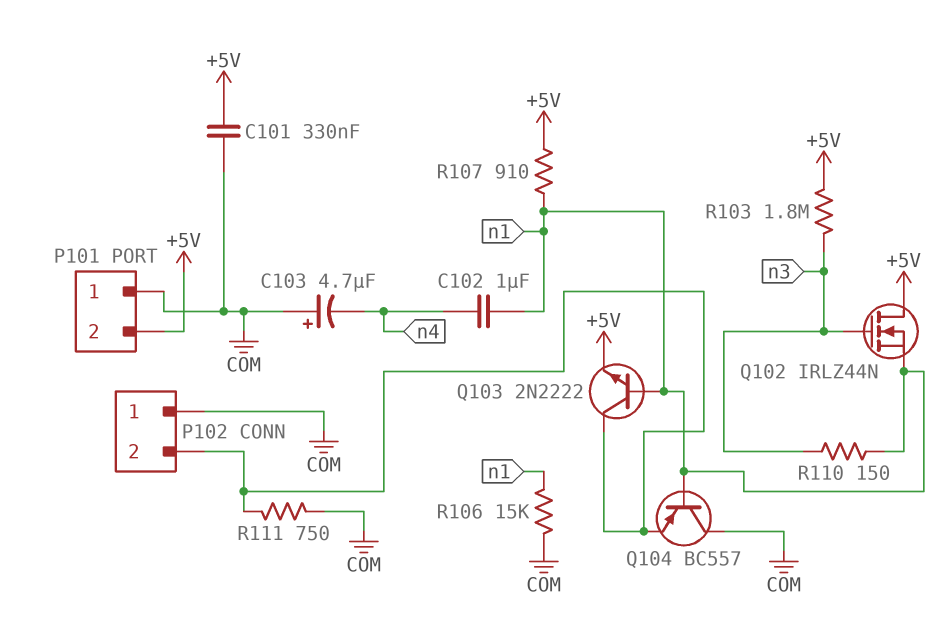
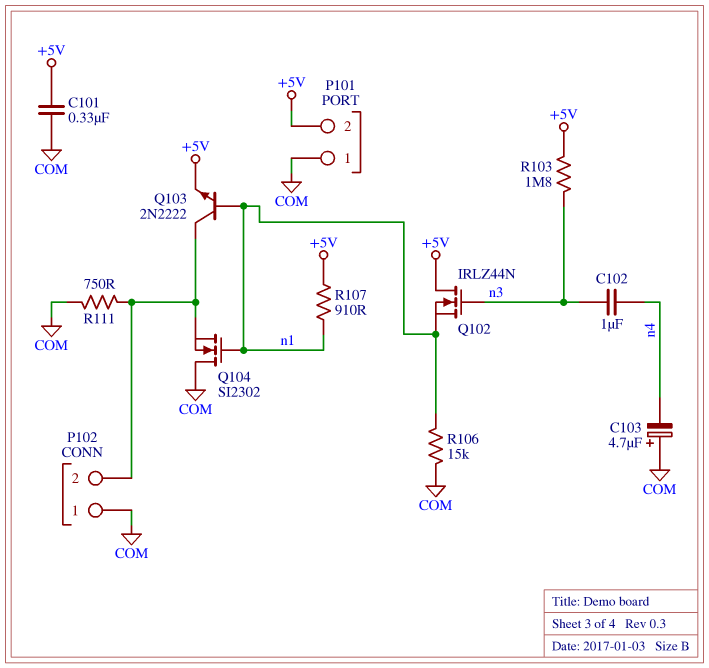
C102: 1uF (n1, n4) -> 1uF (n3, n4)
Q104: PNP BC557 (B n1, C COM, E P102/2) -> NMOS SI2302 (G n1, D COM, S P102/2)
R110: 150 (n1, n3) -> none

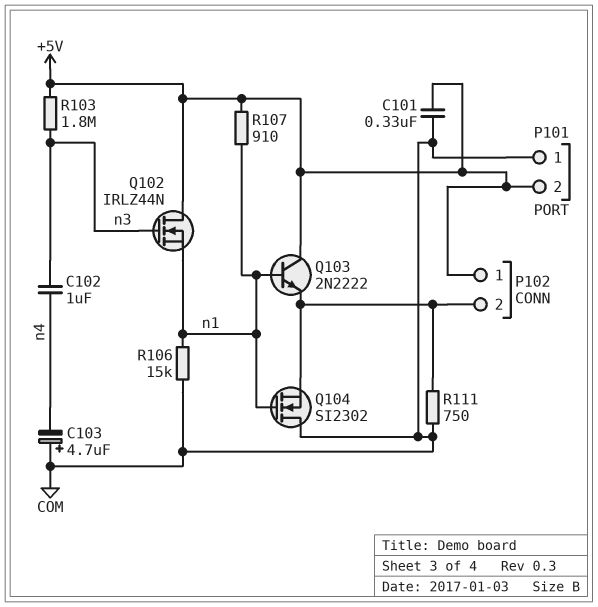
P102 pin 1: COM -> +5V
Q103: NPN 2N2222 (B n1, C P102/2, E +5V) -> NPN 2N2222 (B n1, C +5V, E P102/2)

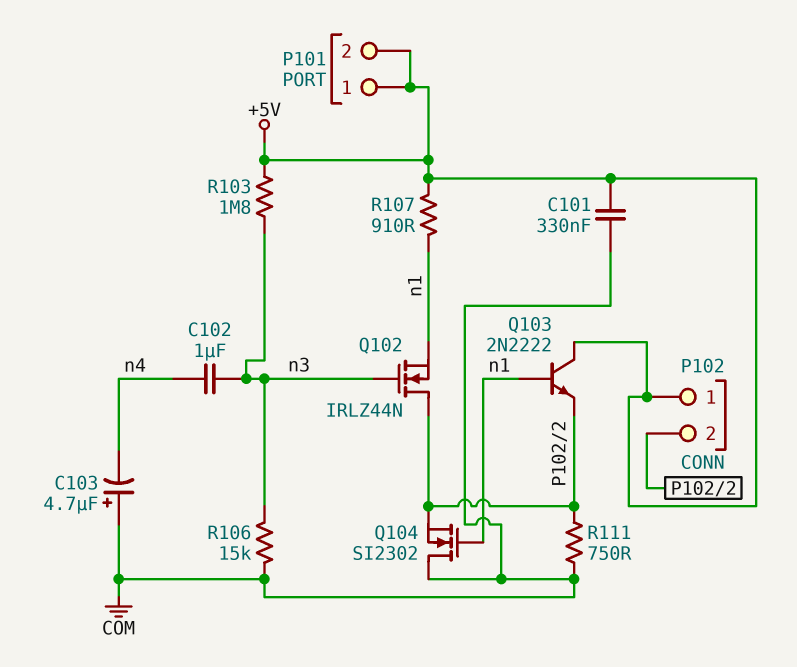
P101 pin 1: COM -> +5V
Q102: NMOS IRLZ44N (G n3, D +5V, S n1) -> NMOS IRLZ44N (G n3, D P102/2, S n1)
R106: 15k (COM, n1) -> 15k (COM, n3)

